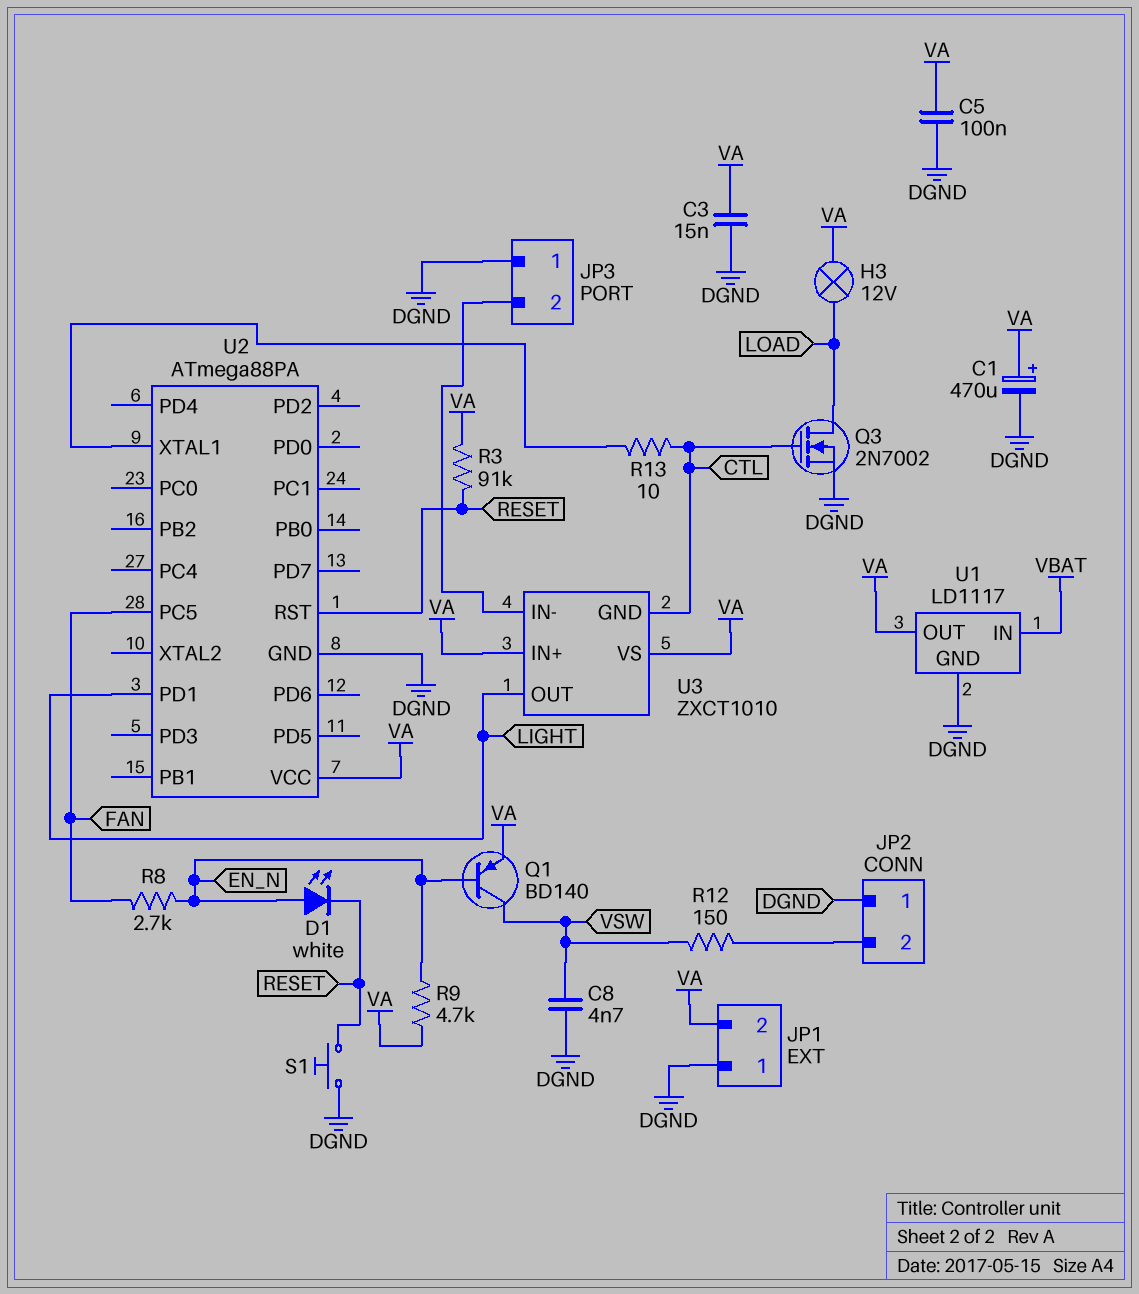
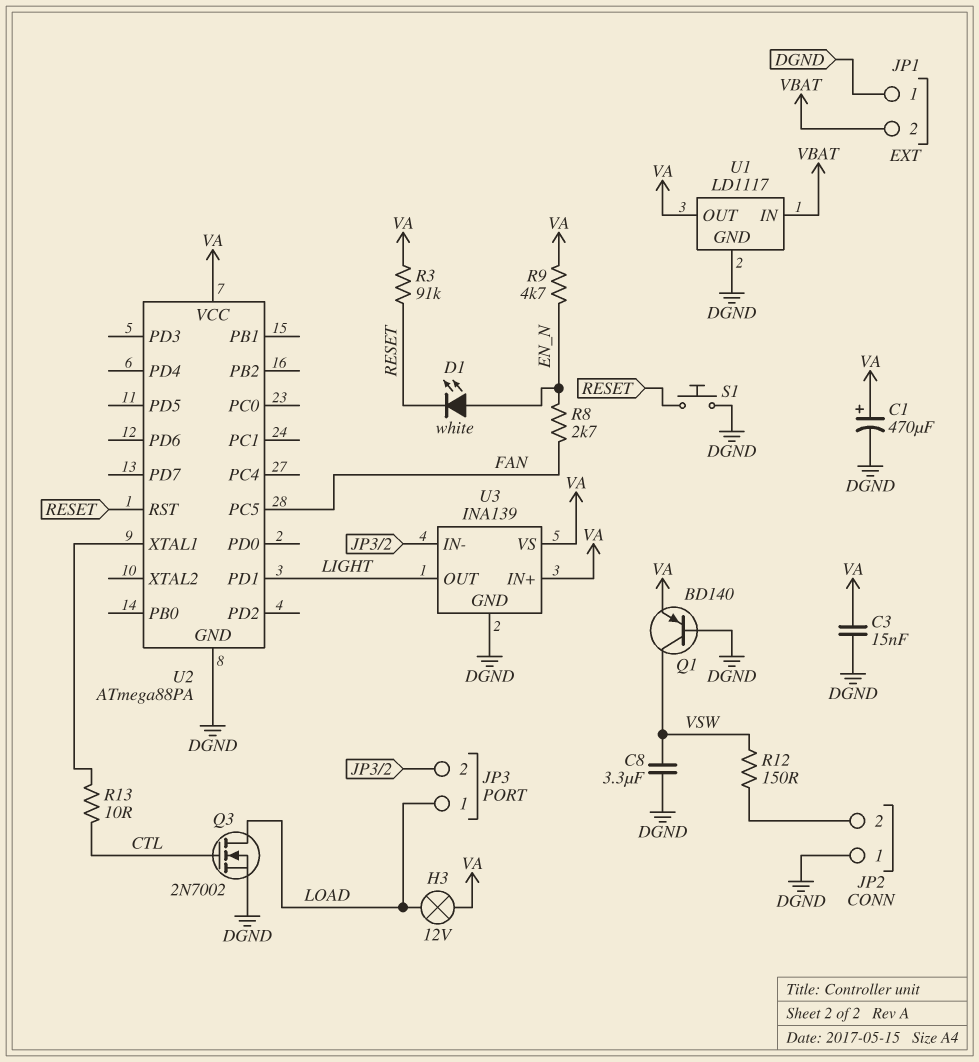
C5: 100nF (DGND, VA) -> none
C8: 4.7nF (DGND, VSW) -> 3.3uF (DGND, VSW)
JP1 pin 2: VA -> VBAT
JP3 pin 1: DGND -> LOAD
Q1: PNP BD140 (B EN_N, C VSW, E VA) -> PNP BD140 (B DGND, C VSW, E VA)
U3: ZXCT1010 -> INA139
U3 pin GND: CTL -> DGND

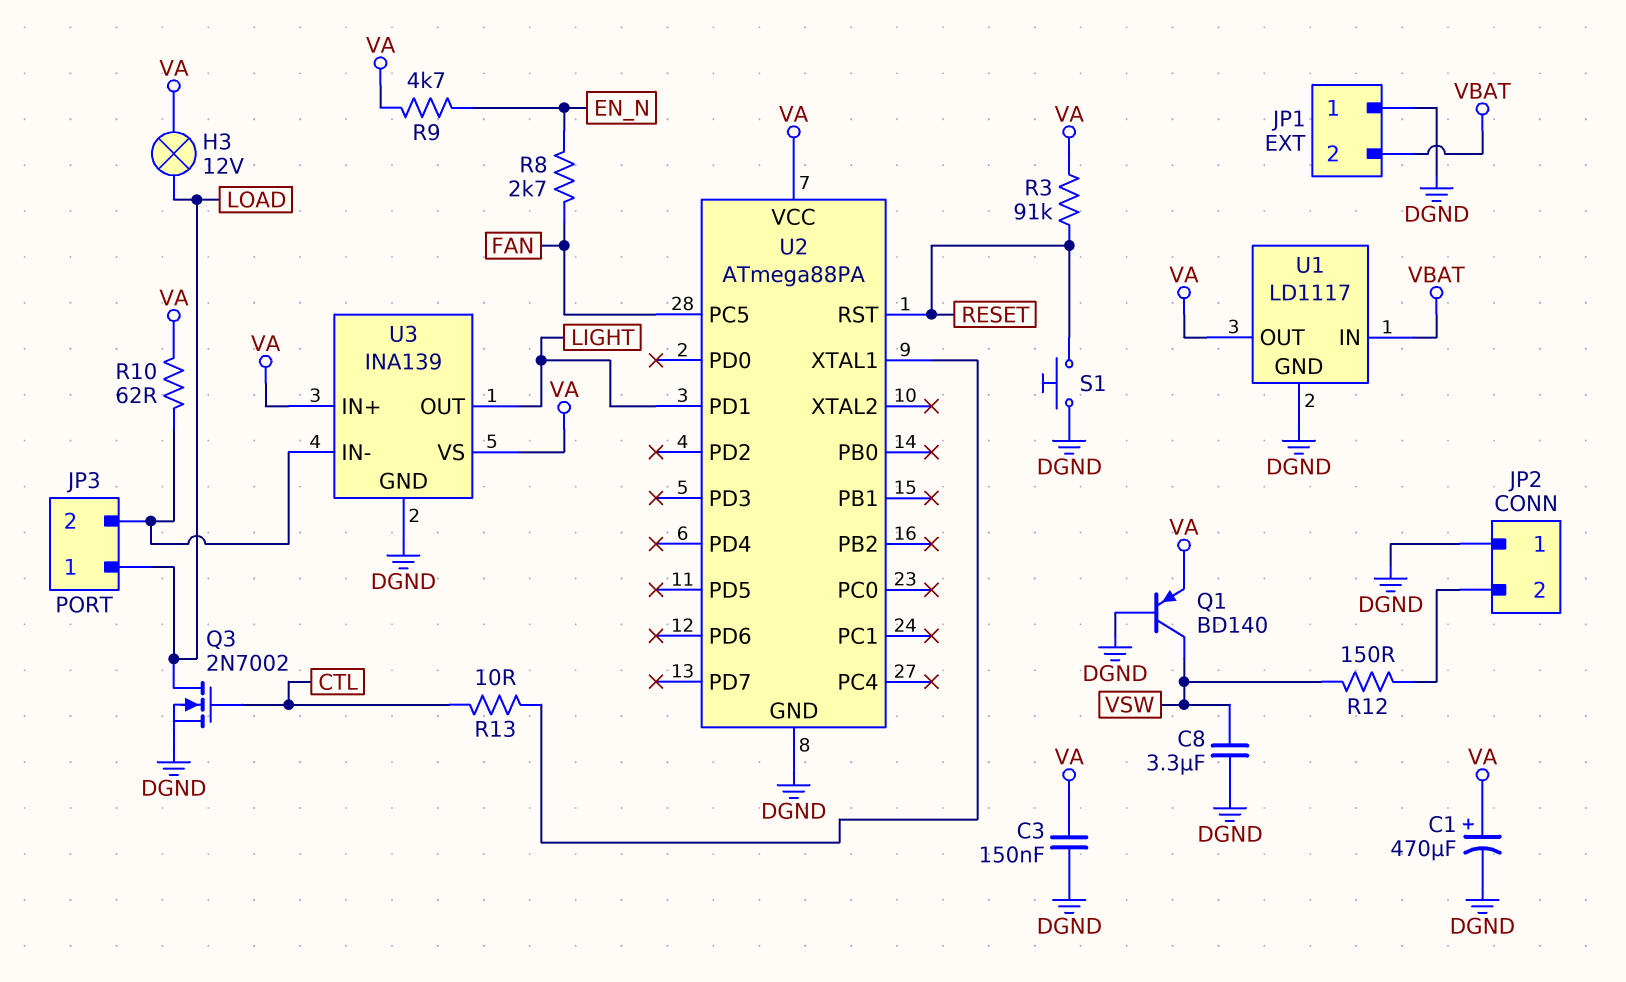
C3: 15nF (DGND, VA) -> 150nF (DGND, VA)
D1: LED white (A EN_N, K RESET) -> none
R10: none -> 62 (JP3/2, VA)

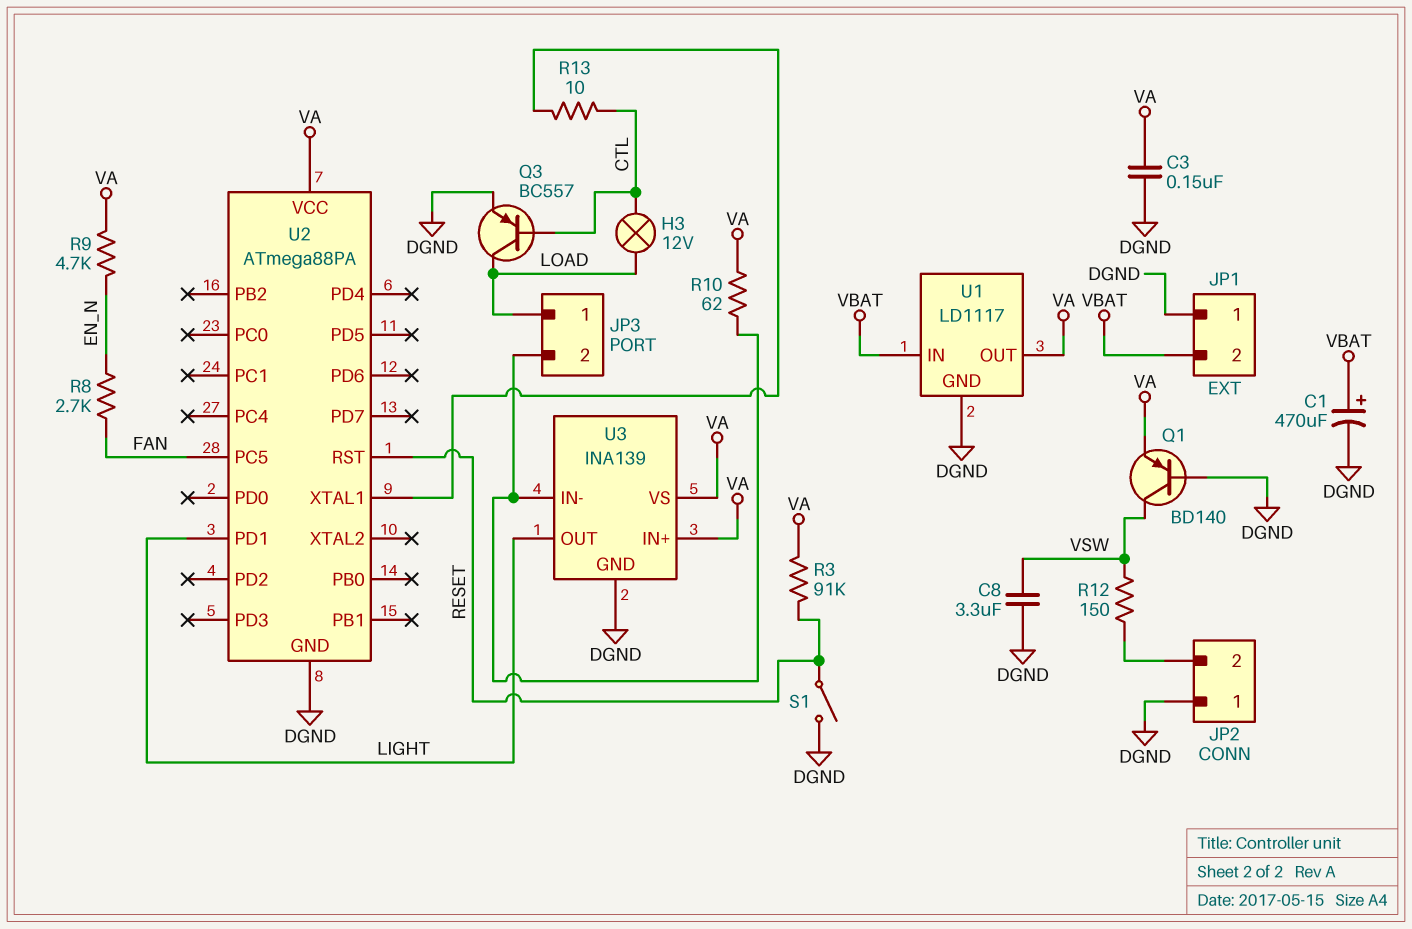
C1: 470uF (plus VA, minus DGND) -> 470uF (plus VBAT, minus DGND)
H3: lamp 12V (LOAD, VA) -> lamp 12V (CTL, LOAD)
Q3: NMOS 2N7002 (G CTL, D LOAD, S DGND) -> PNP BC557 (B CTL, C LOAD, E DGND)
S1: button (DGND, RESET) -> switch (DGND, RESET)

